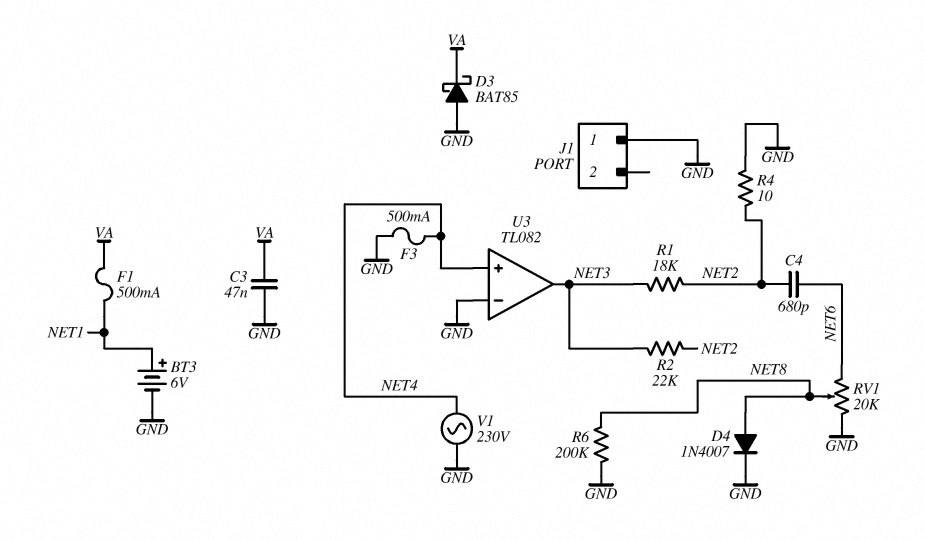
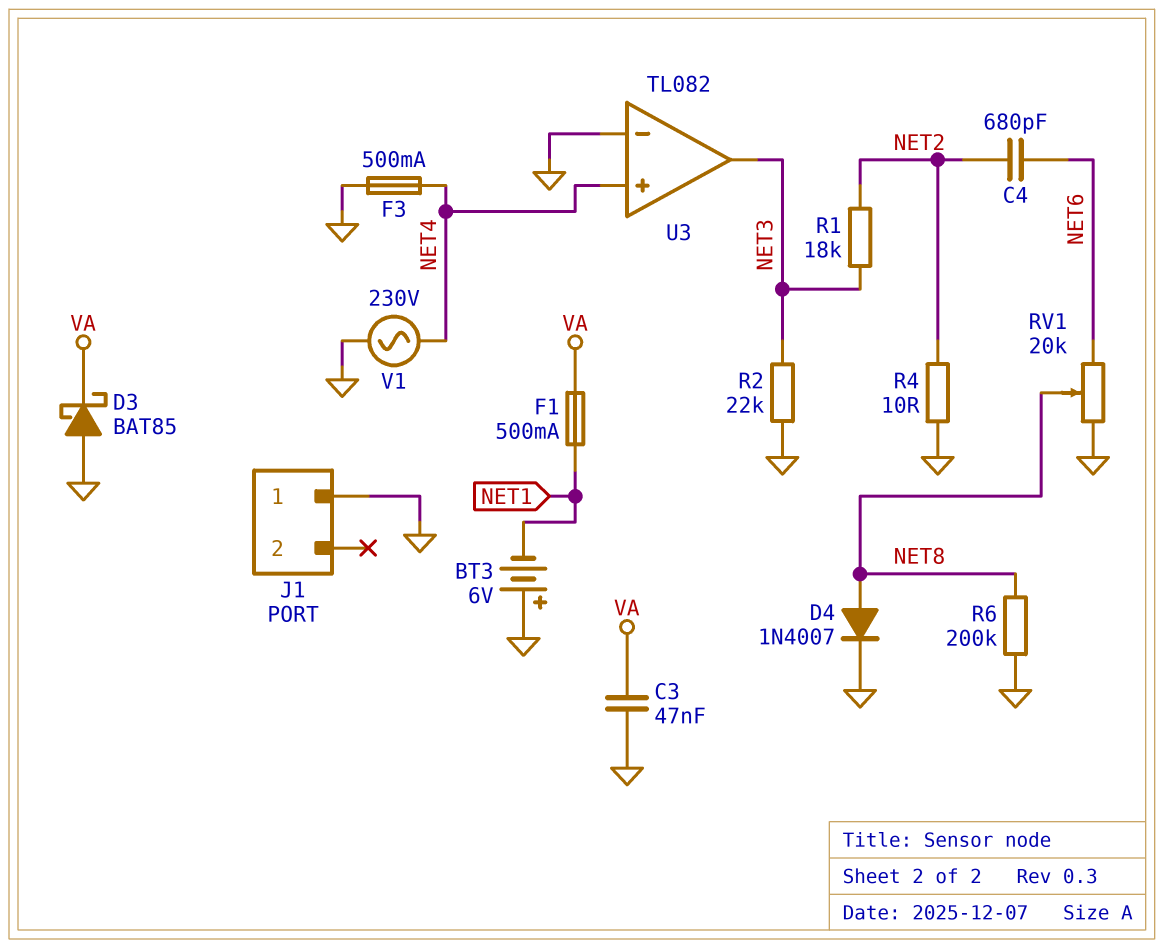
BT3: 6V (plus NET1, minus GND) -> 6V (plus GND, minus NET1)
R2: 22k (NET2, NET3) -> 22k (GND, NET3)

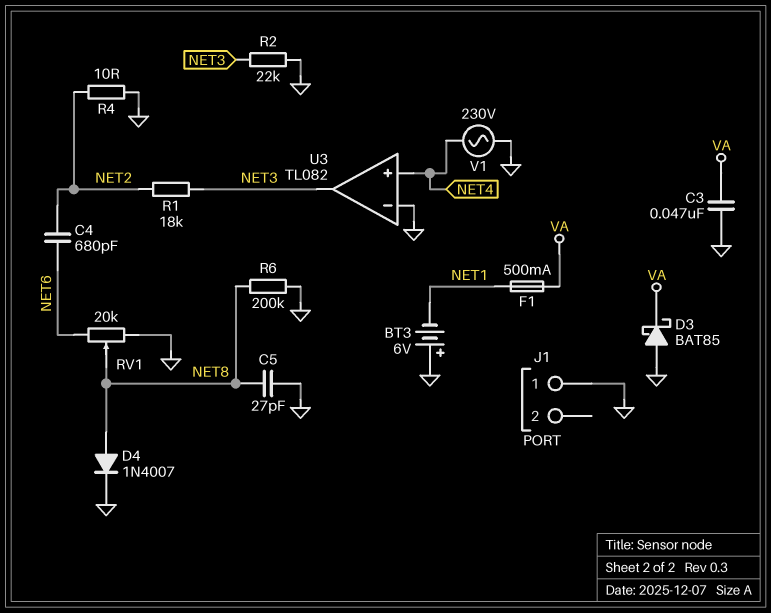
C5: none -> 27pF (GND, NET8)
F3: 500mA (GND, NET4) -> none

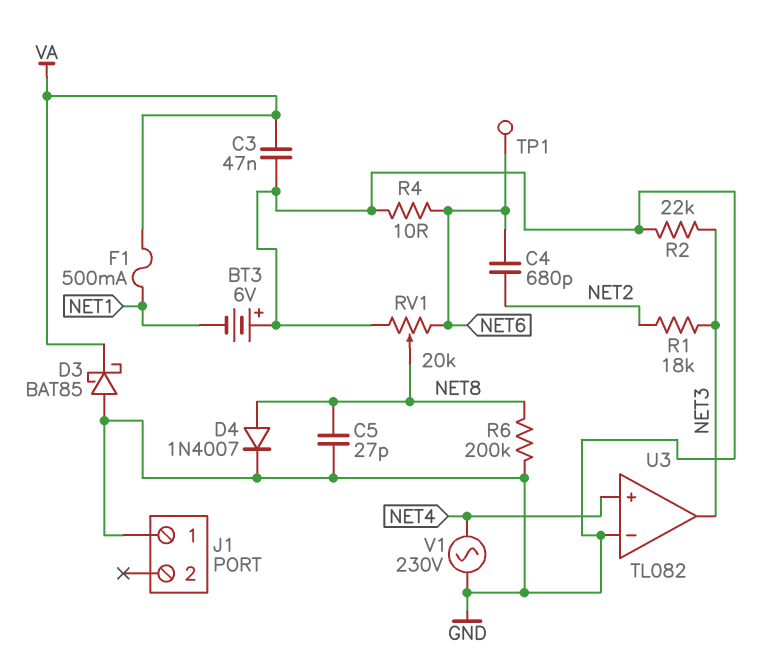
R4: 10 (GND, NET2) -> 10 (GND, NET6)
TP1: none -> test point (NET6)

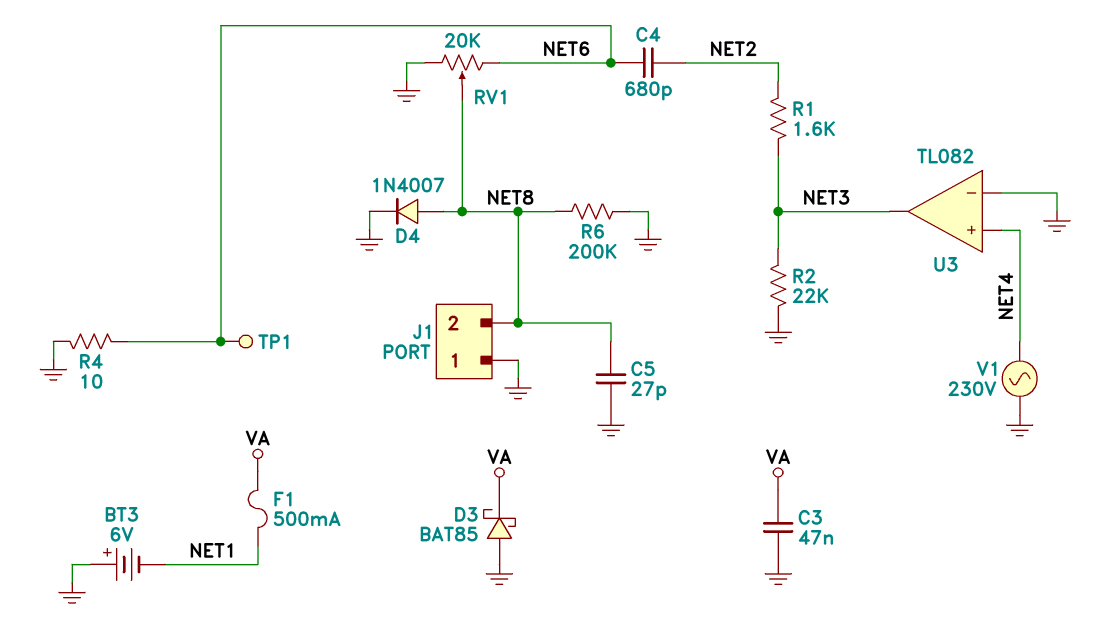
J1 pin 2: none -> NET8
R1: 18k (NET2, NET3) -> 1.6k (NET2, NET3)

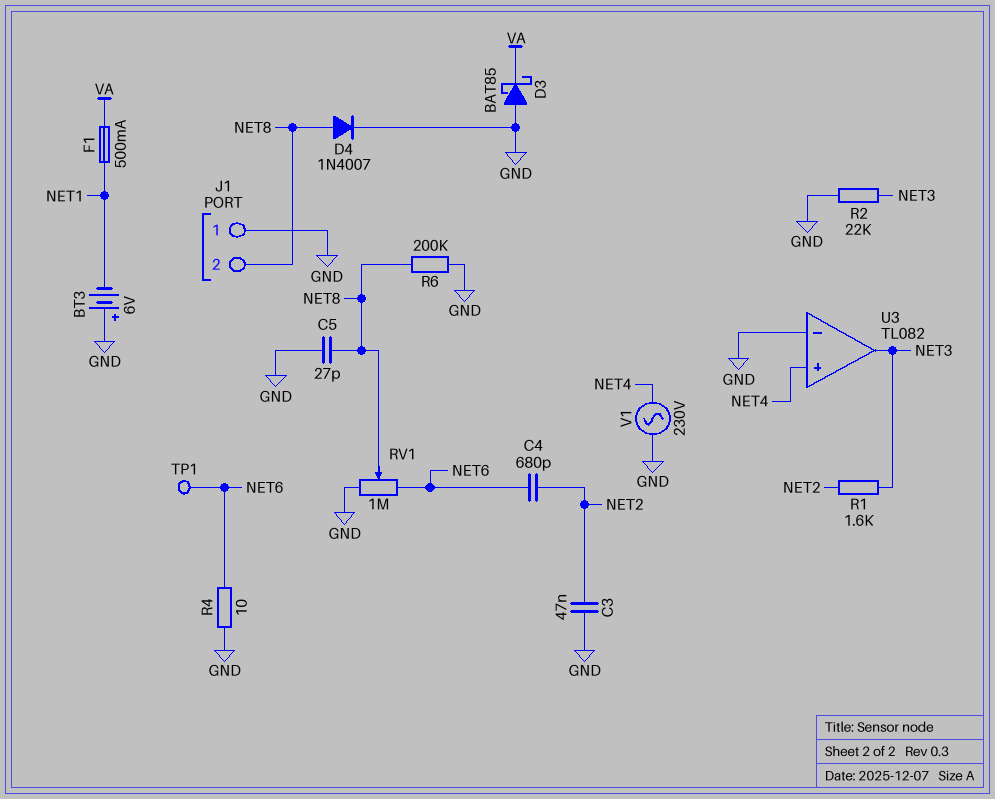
C3: 47nF (GND, VA) -> 47nF (GND, NET2)
RV1: 20k (GND, NET6, wiper NET8) -> 1M (GND, NET6, wiper NET8)

